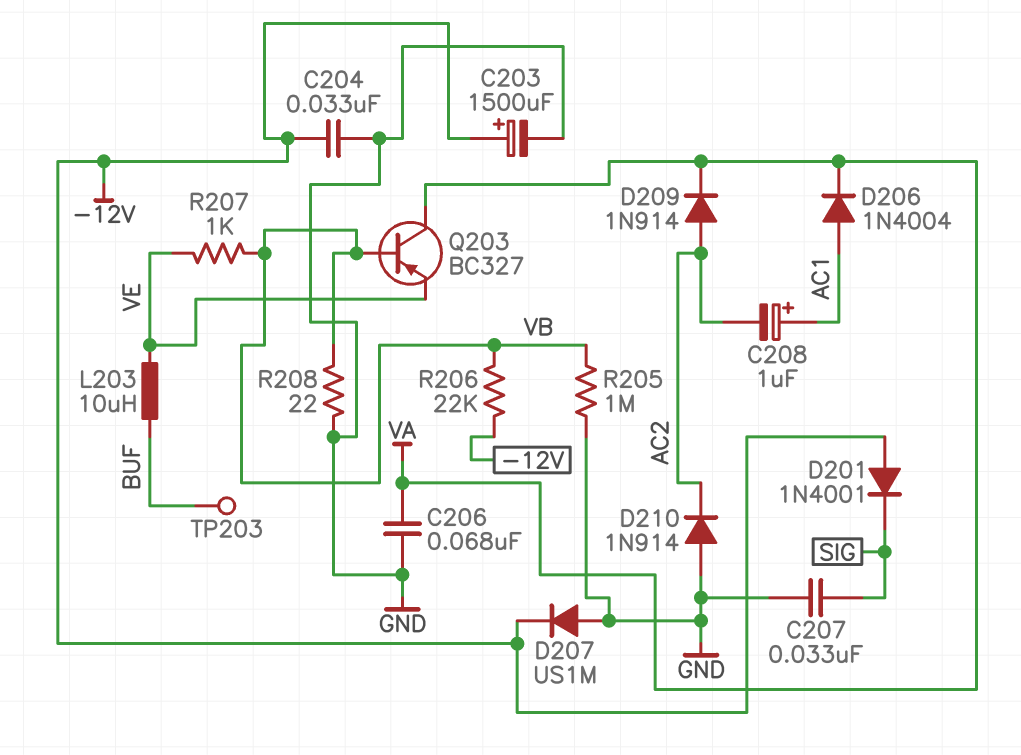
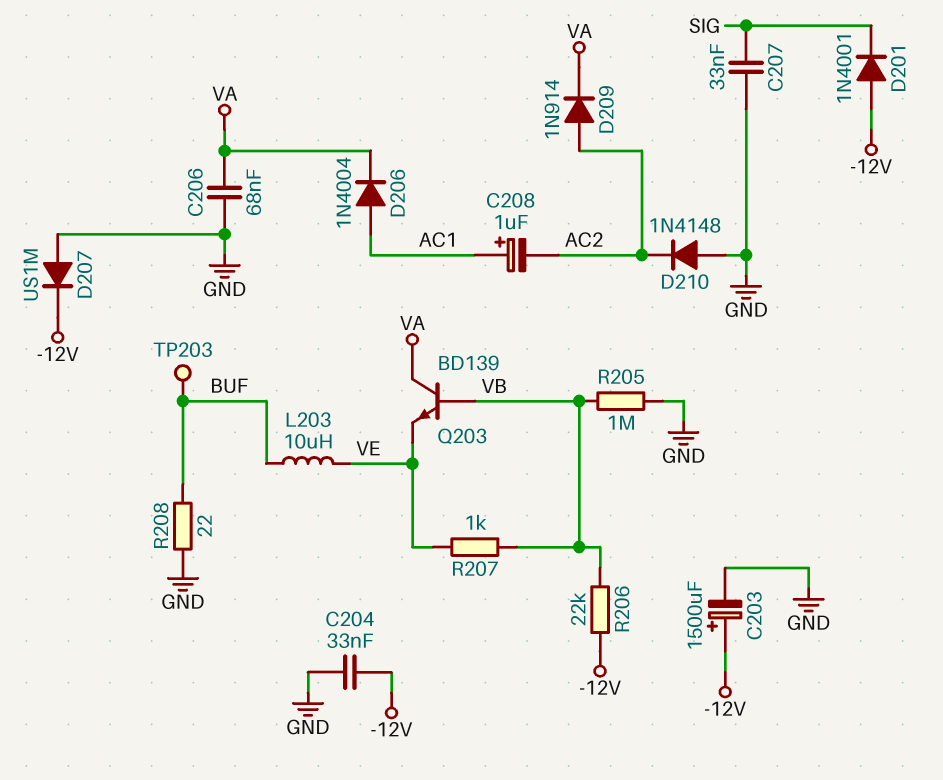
D210: diode 1N914 (A GND, K AC2) -> diode 1N4148 (A GND, K AC2)
Q203: PNP BC327 (B VB, C VA, E VE) -> NPN BD139 (B VB, C VA, E VE)
R208: 22 (GND, VB) -> 22 (BUF, GND)

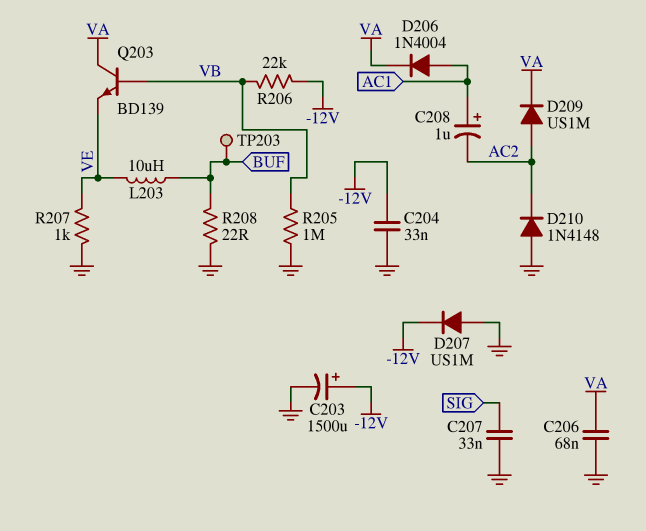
D201: diode 1N4001 (A -12V, K SIG) -> none
D209: diode 1N914 (A AC2, K VA) -> diode US1M (A AC2, K VA)
R207: 1k (VB, VE) -> 1k (GND, VE)

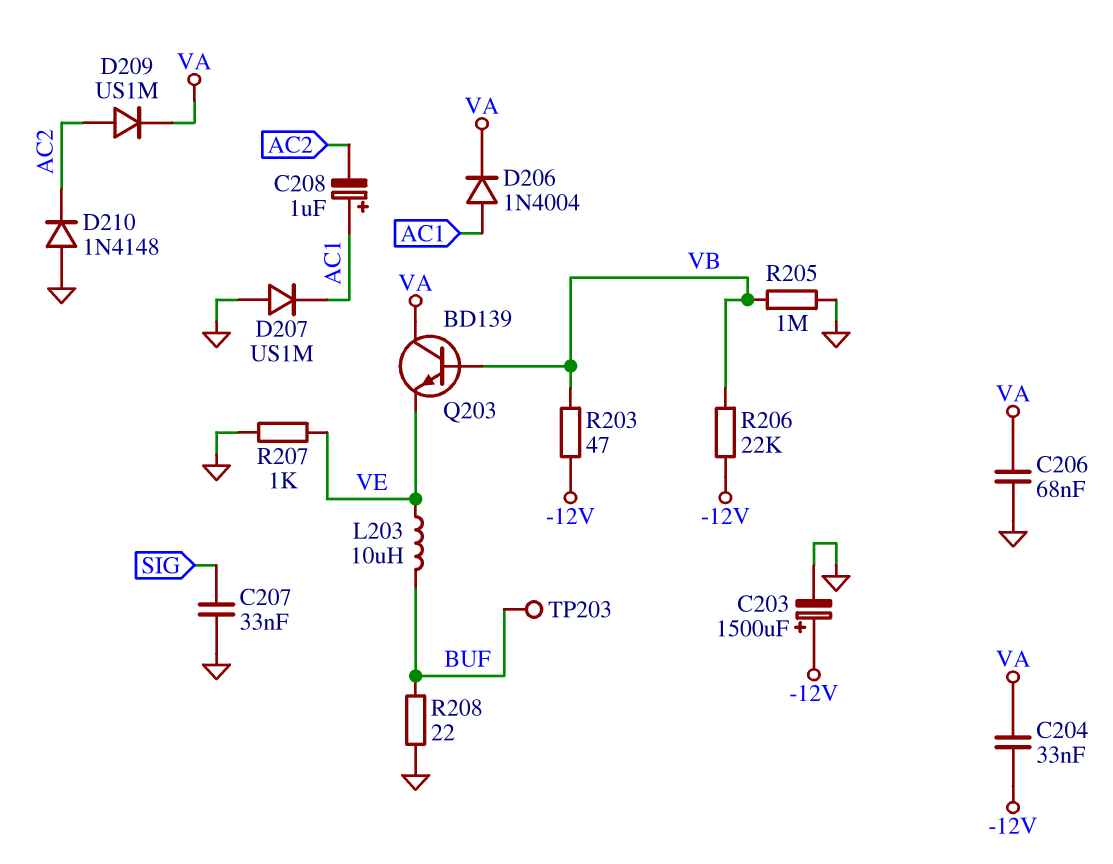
C204: 33nF (-12V, GND) -> 33nF (-12V, VA)
D207: diode US1M (A GND, K -12V) -> diode US1M (A GND, K AC1)
R203: none -> 47 (-12V, VB)

